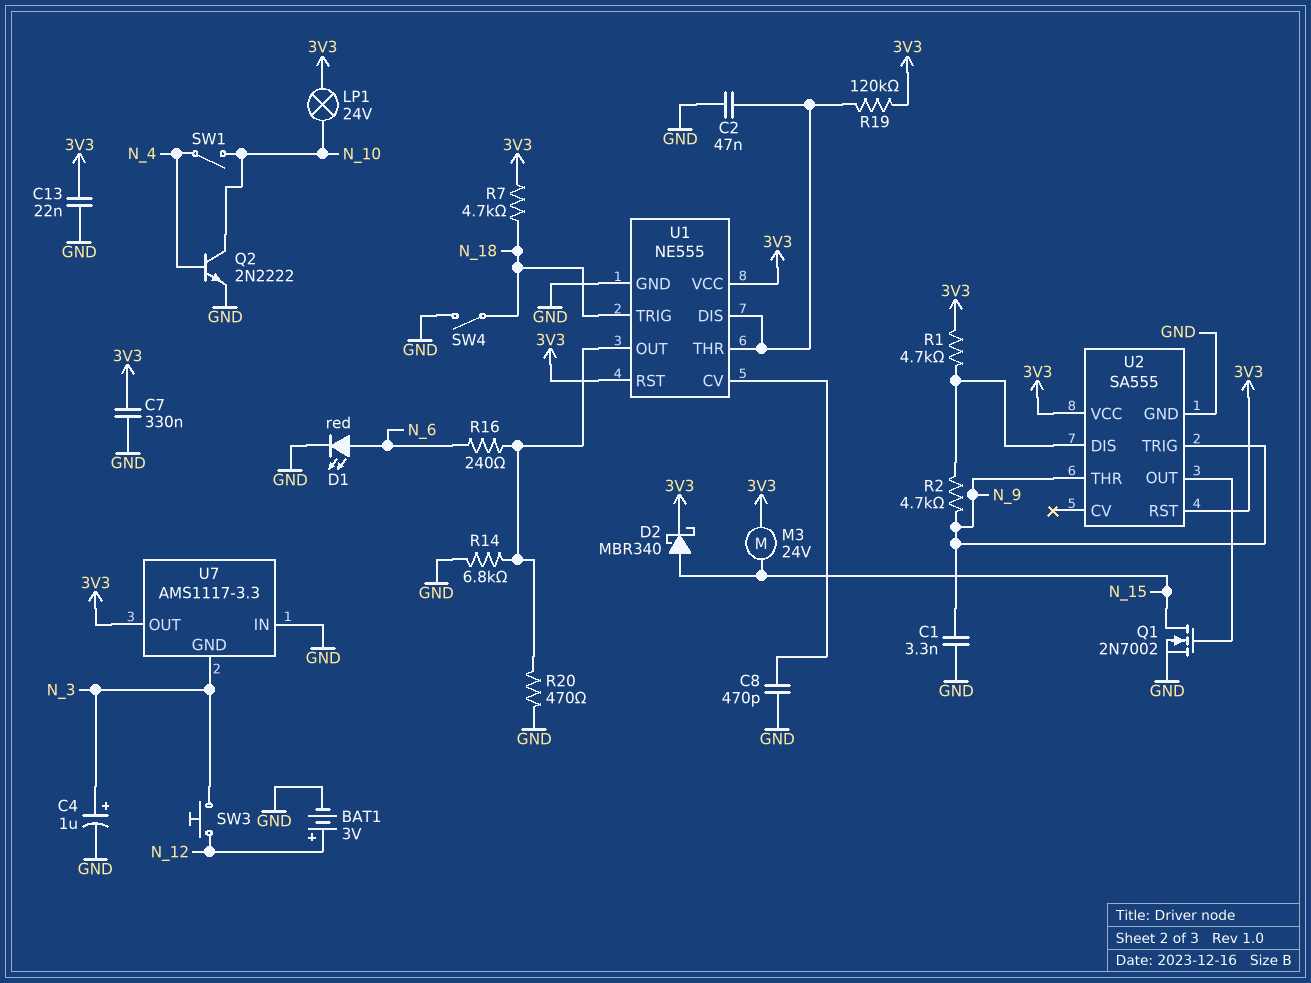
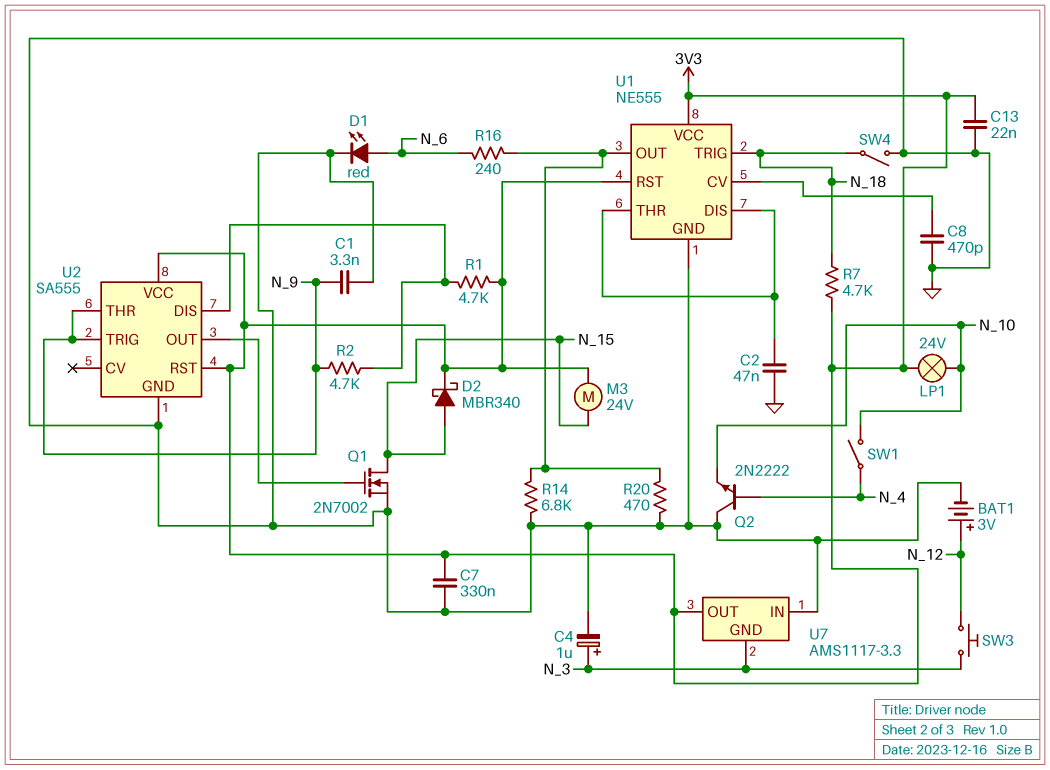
Q2: NPN 2N2222 (B N_4, C N_10, E GND) -> NPN 2N2222 (B N_4, C GND, E N_10)
R19: 120k (3V3, U1/DIS) -> none

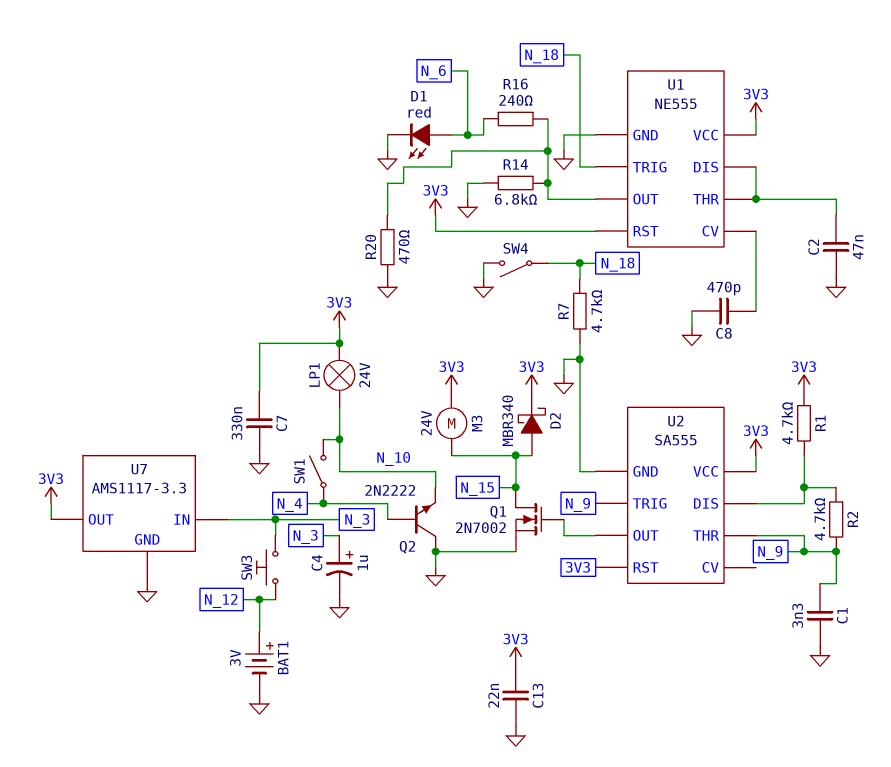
R7: 4.7k (3V3, N_18) -> 4.7k (GND, N_18)
U7 pin GND: N_3 -> GND
U7 pin IN: GND -> N_3

